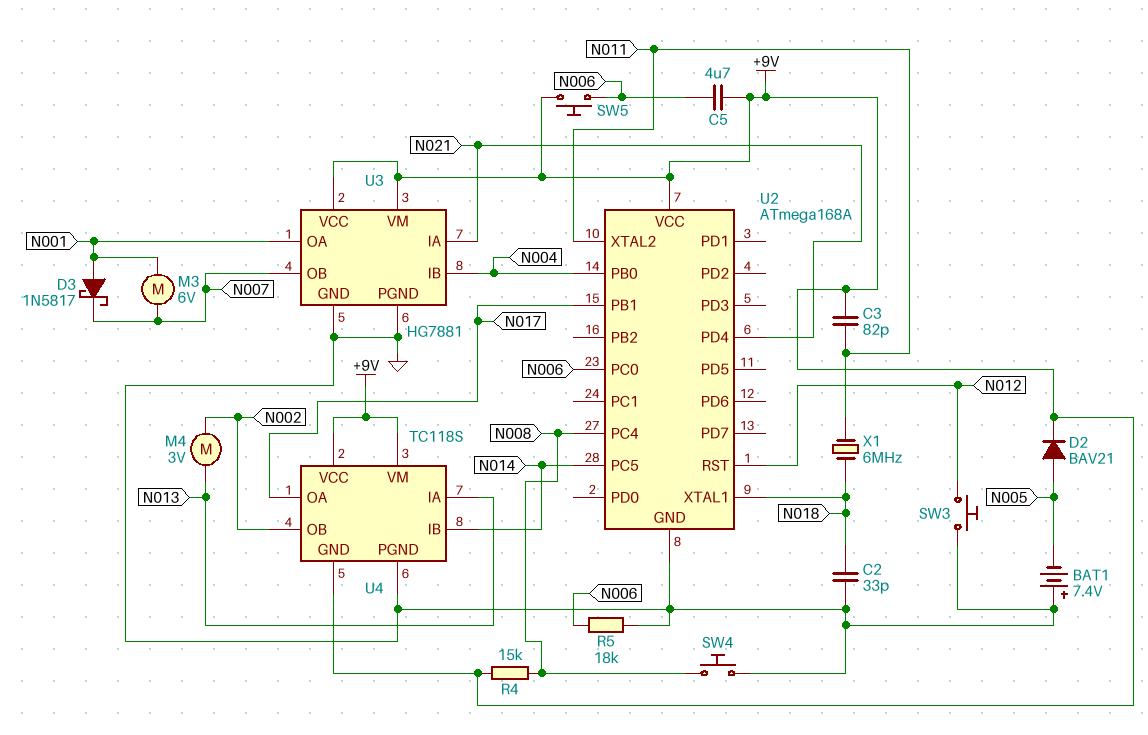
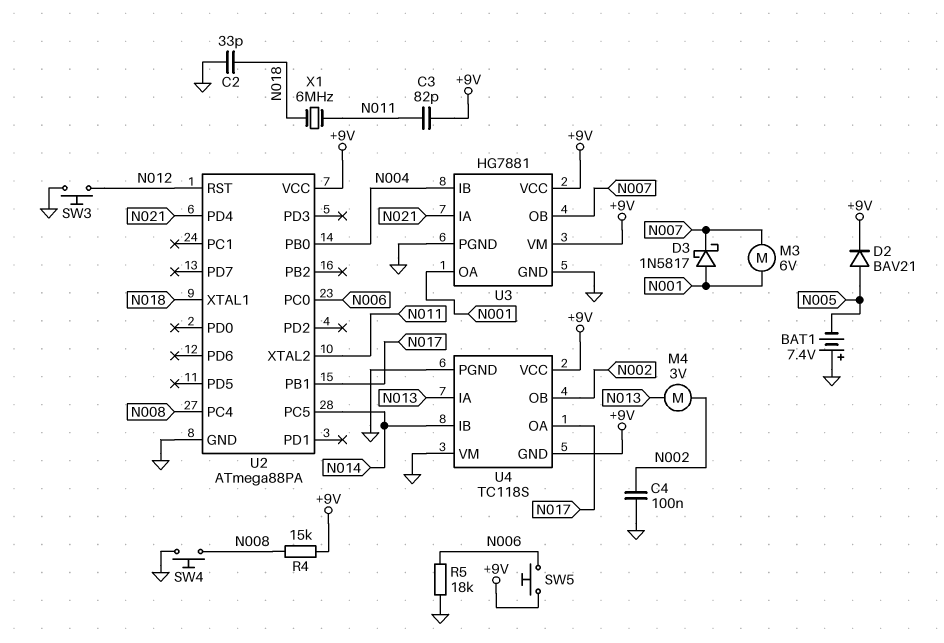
C4: none -> 100nF (GND, N002)
C5: 4.7uF (+9V, N006) -> none
U2: ATmega168A -> ATmega88PA
U4 pin VM: +9V -> GND

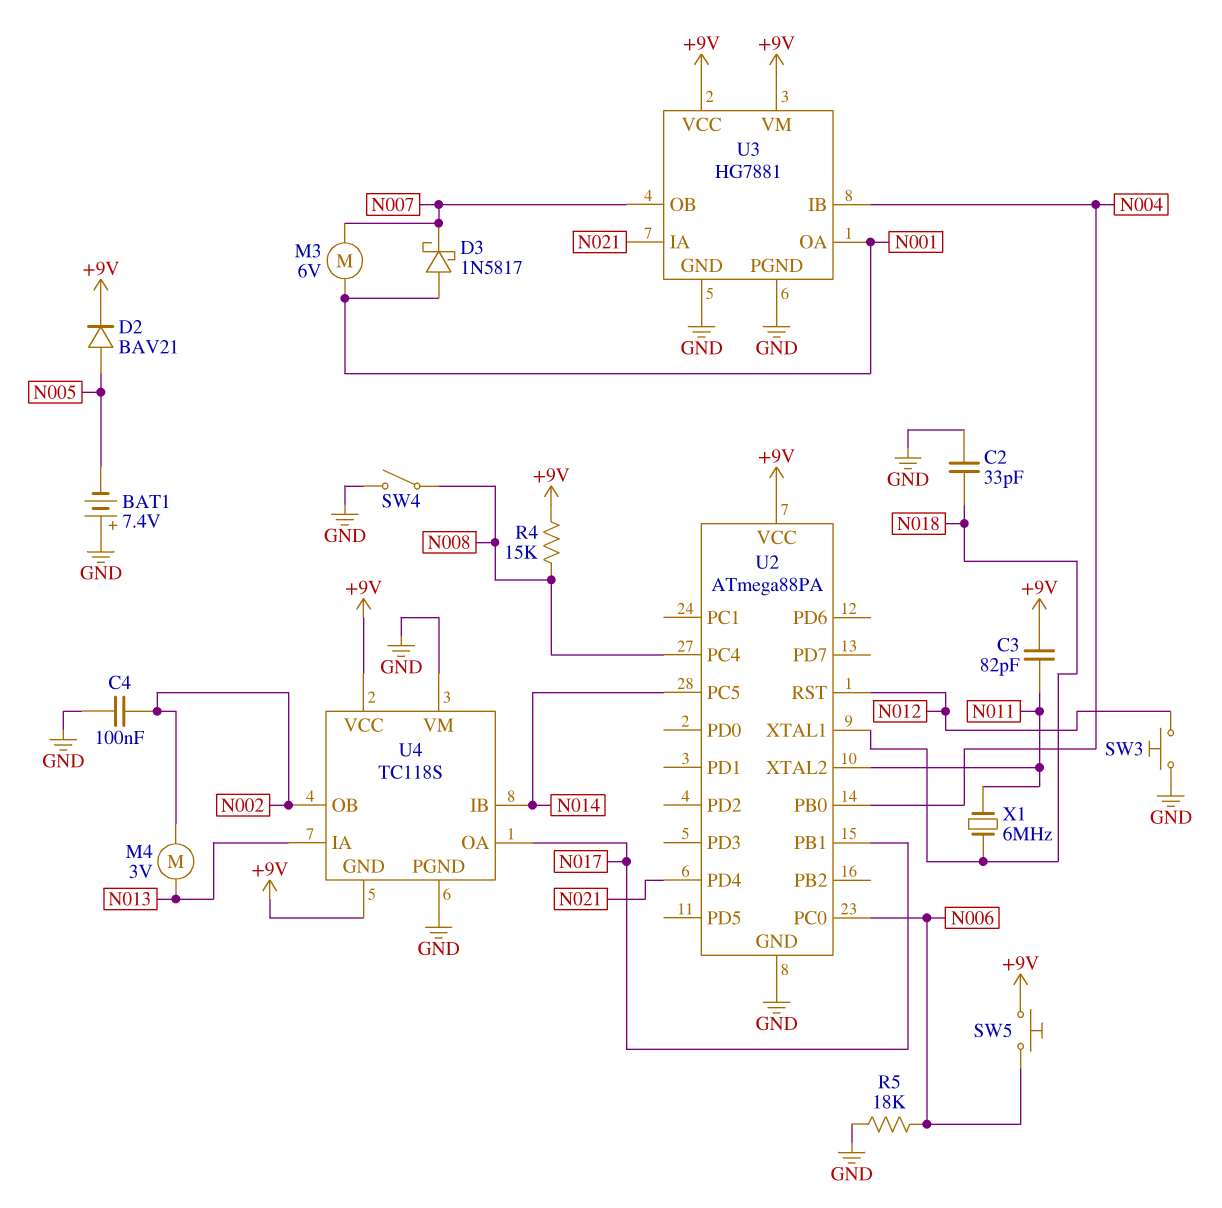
SW4: button (GND, N008) -> switch (GND, N008)

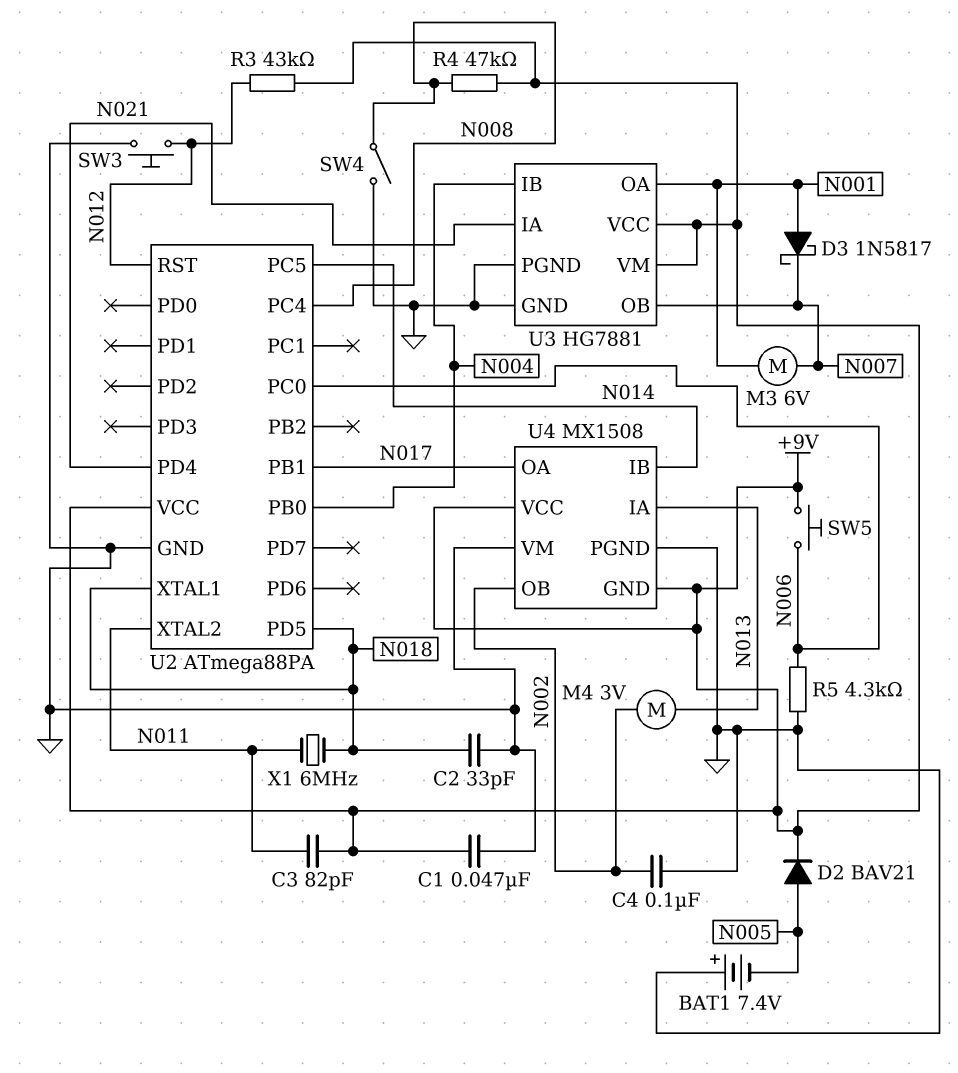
C1: none -> 47nF (+9V, GND)
R3: none -> 43k (+9V, N012)
R4: 15k (+9V, N008) -> 47k (+9V, N008)
R5: 18k (GND, N006) -> 4.3k (GND, N006)
U2 pin PD5: none -> N018
U4: TC118S -> MX1508

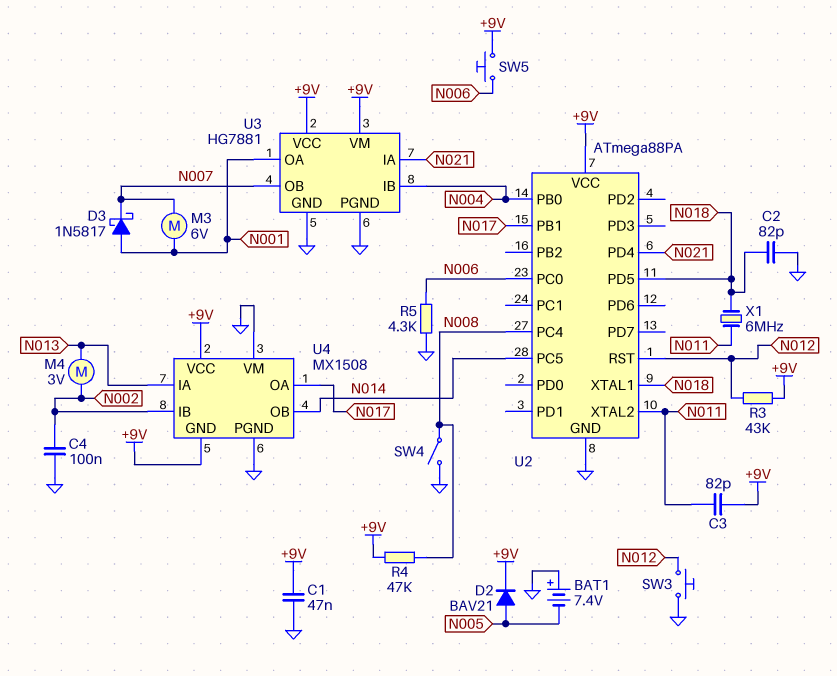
C2: 33pF (GND, N018) -> 82pF (GND, N018)
U4 pin IB: N014 -> N002
U4 pin OB: N002 -> N014

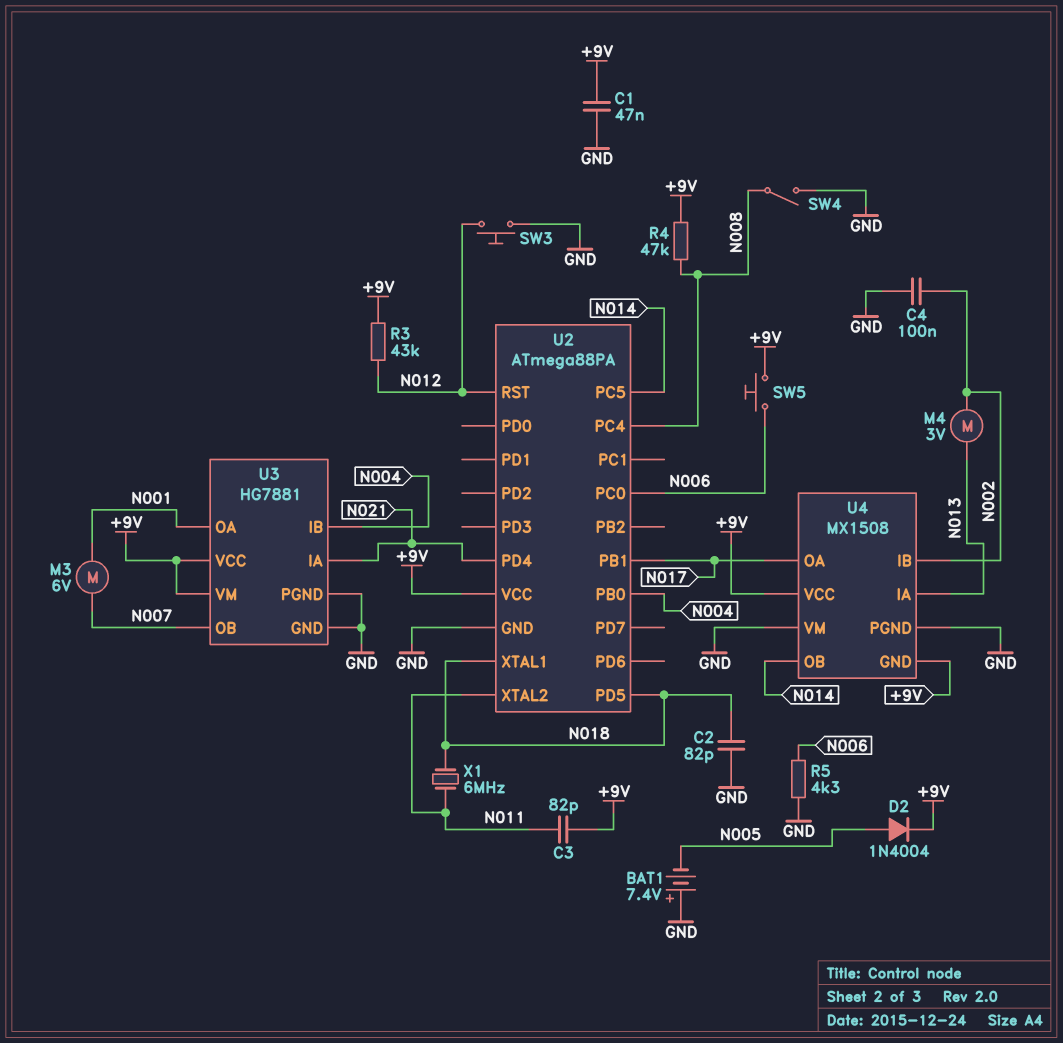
D2: diode BAV21 (A N005, K +9V) -> diode 1N4004 (A N005, K +9V)
D3: schottky 1N5817 (A N001, K N007) -> none

